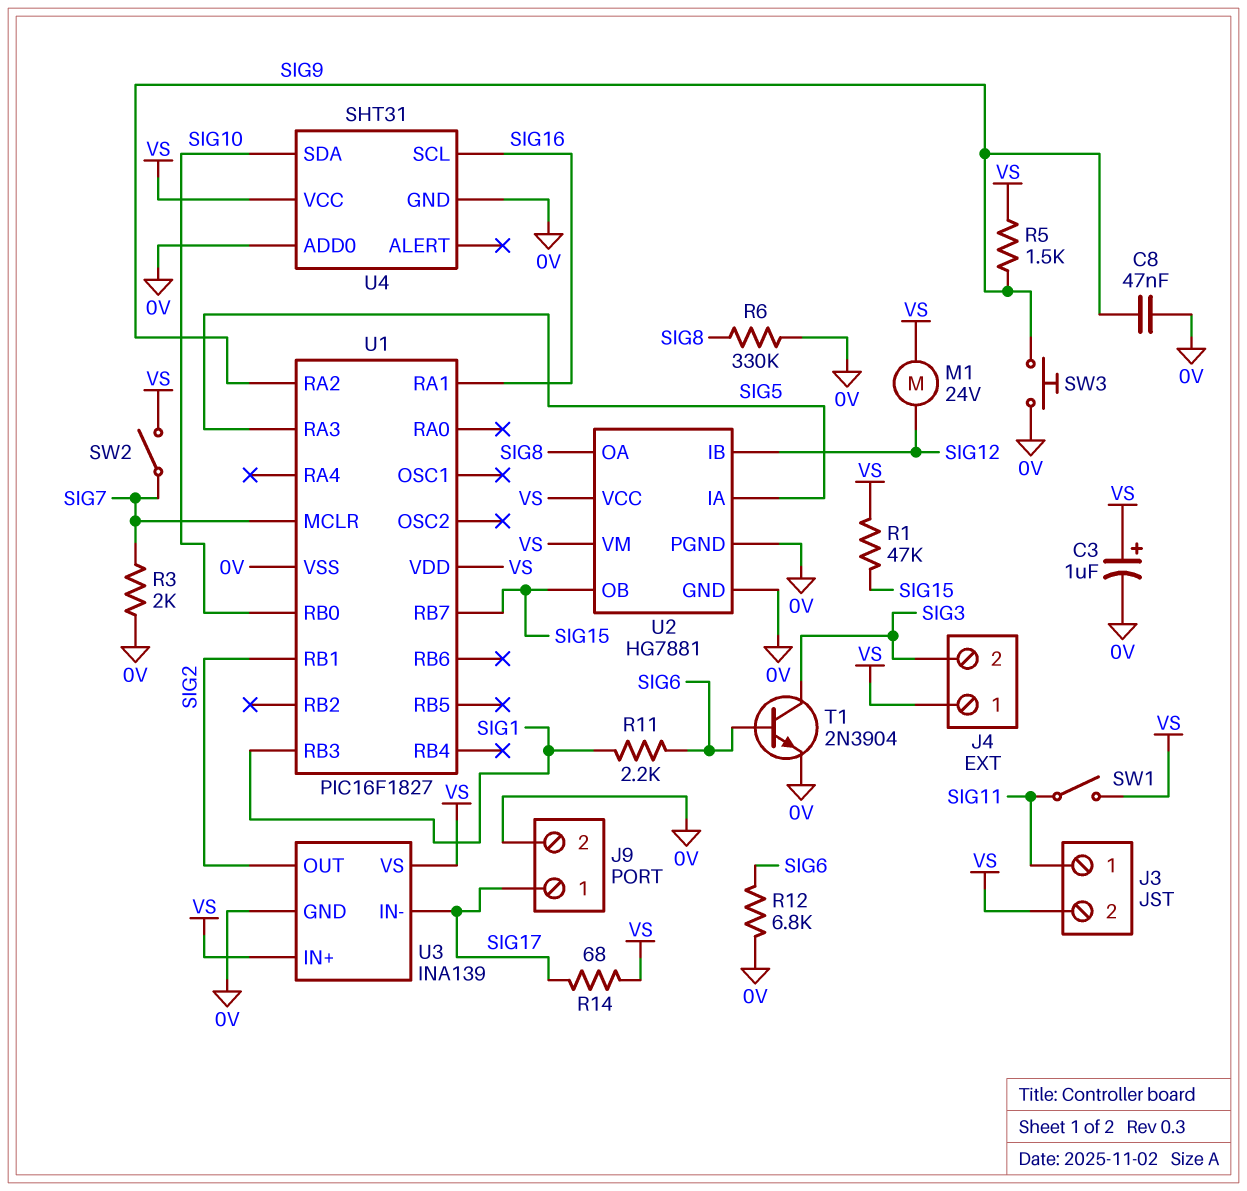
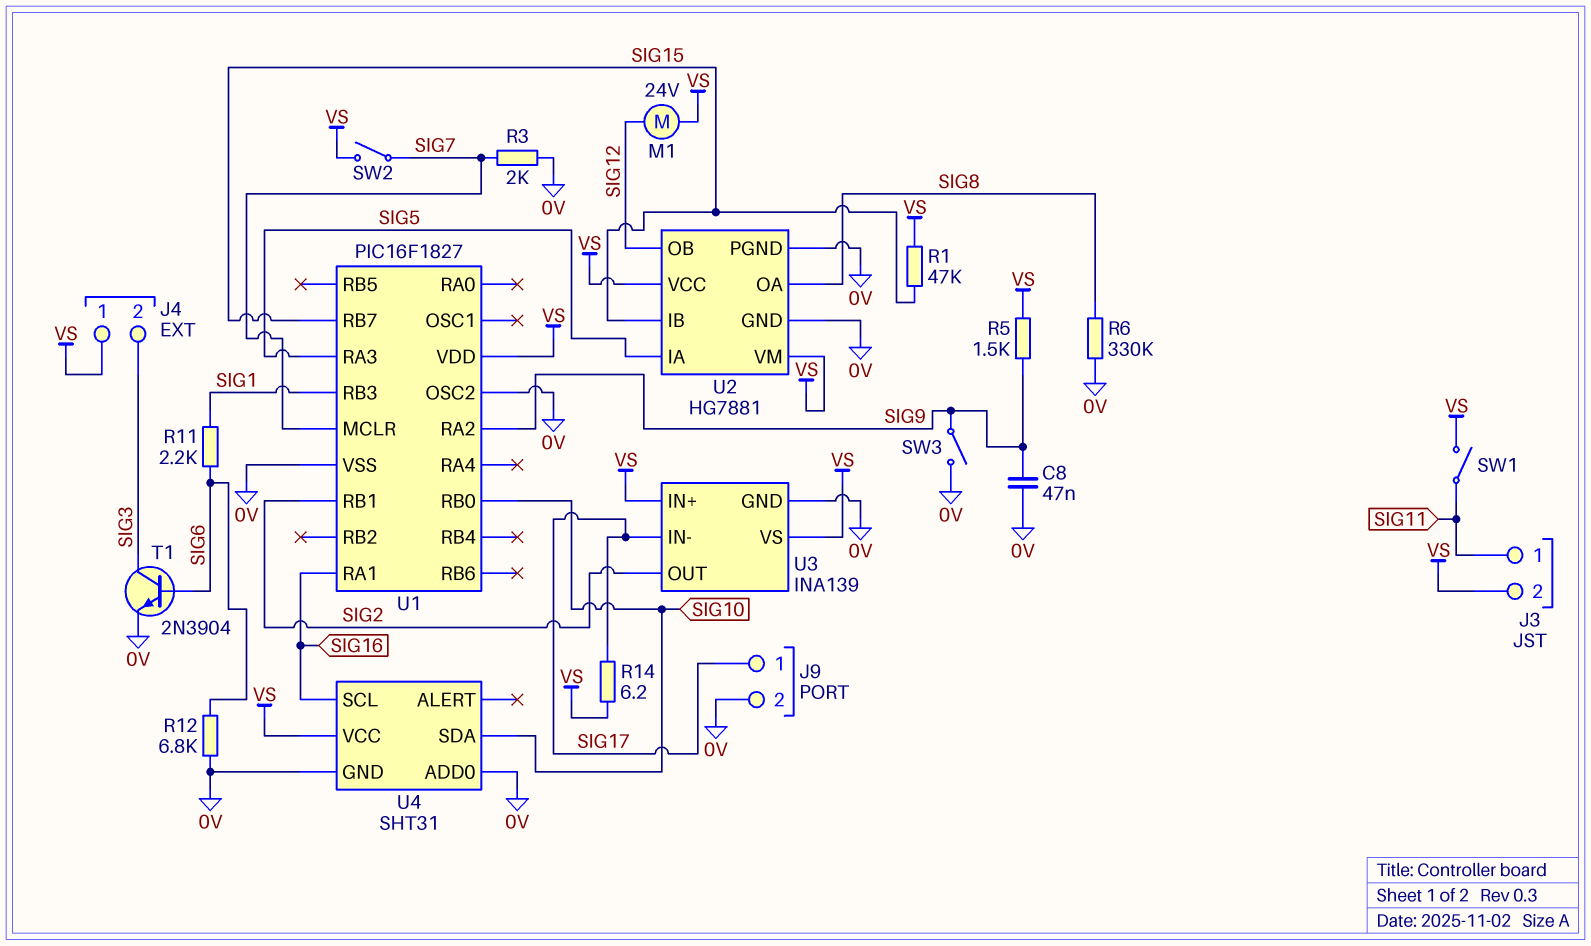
C3: 1uF (plus VS, minus 0V) -> none
R14: 68 (SIG17, VS) -> 6.2 (SIG17, VS)
SW3: button (0V, SIG9) -> switch (0V, SIG9)
U1 pin OSC2: none -> 0V
U2 pin IB: SIG12 -> SIG15
U2 pin OB: SIG15 -> SIG12

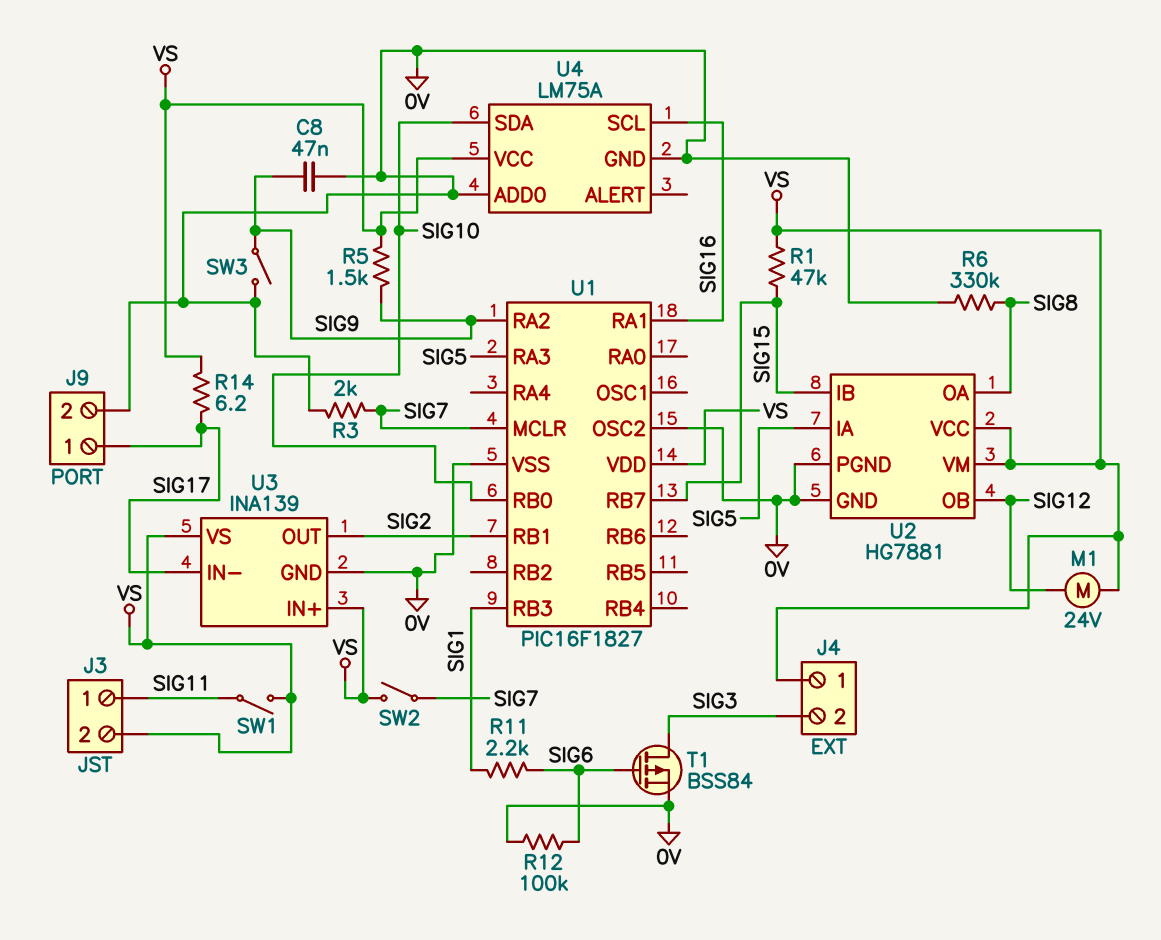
R12: 6.8k (0V, SIG6) -> 100k (0V, SIG6)
T1: NPN 2N3904 (B SIG6, C SIG3, E 0V) -> PMOS BSS84 (G SIG6, D SIG3, S 0V)
U4: SHT31 -> LM75A

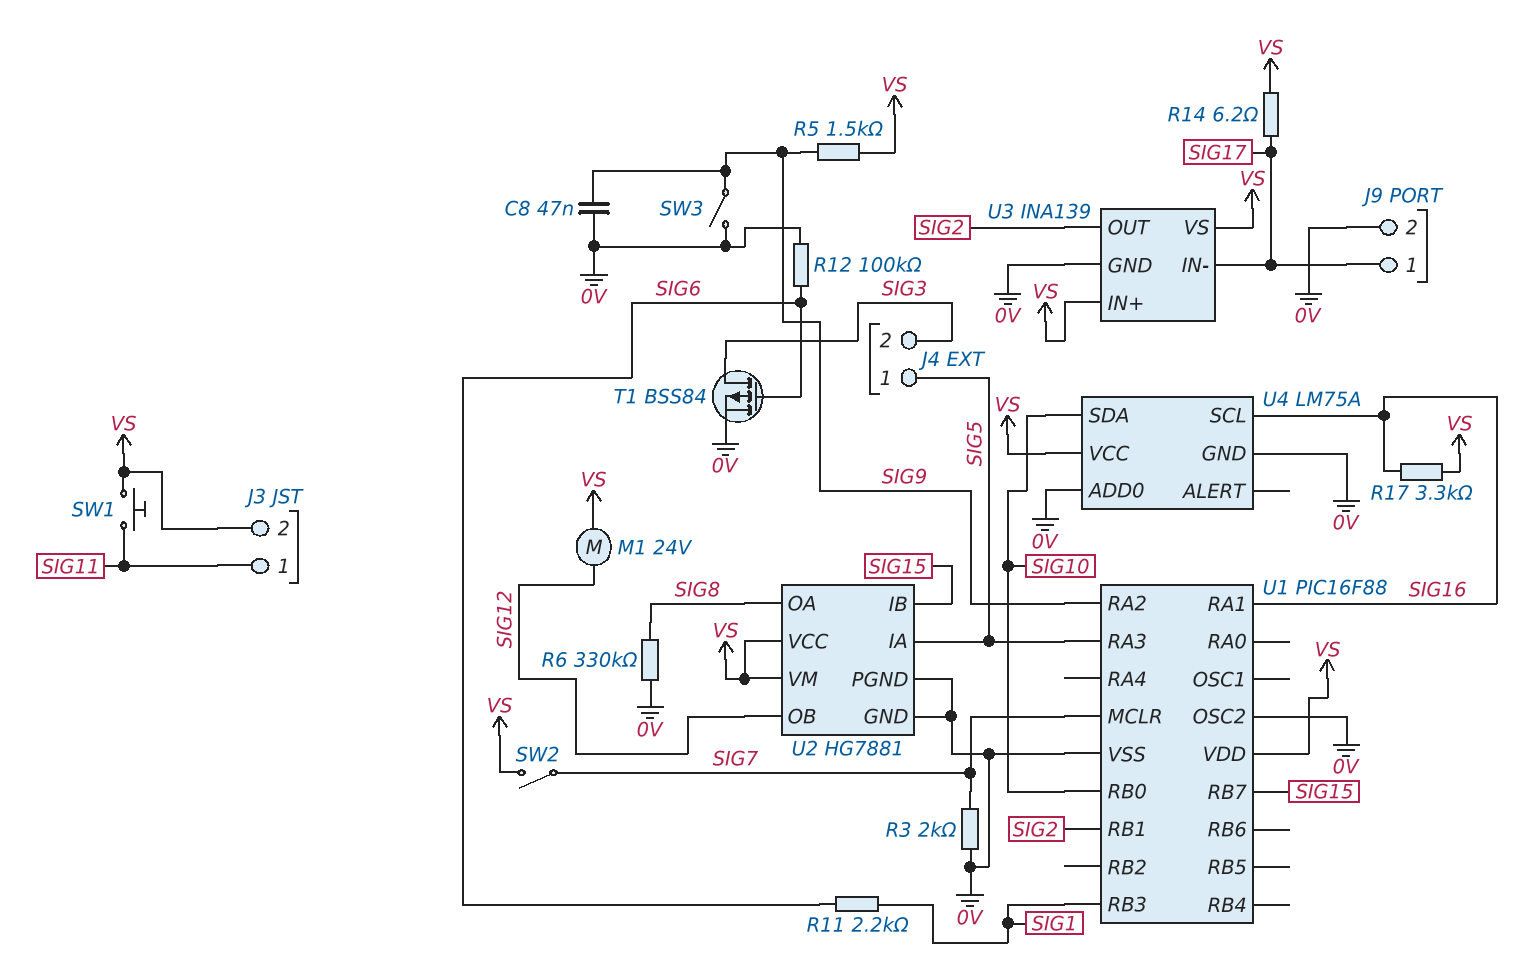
J4 pin 1: VS -> SIG5
R1: 47k (SIG15, VS) -> none
R17: none -> 3.3k (SIG16, VS)
SW1: switch (SIG11, VS) -> button (SIG11, VS)
U1: PIC16F1827 -> PIC16F88

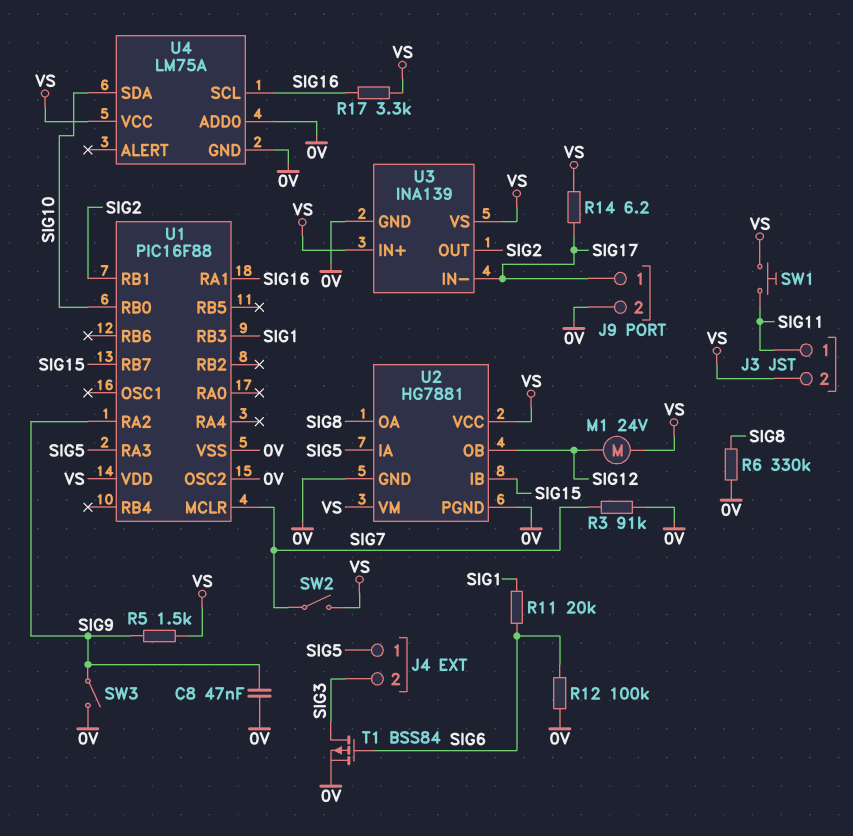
R3: 2k (0V, SIG7) -> 91k (0V, SIG7)
R11: 2.2k (SIG1, SIG6) -> 20k (SIG1, SIG6)

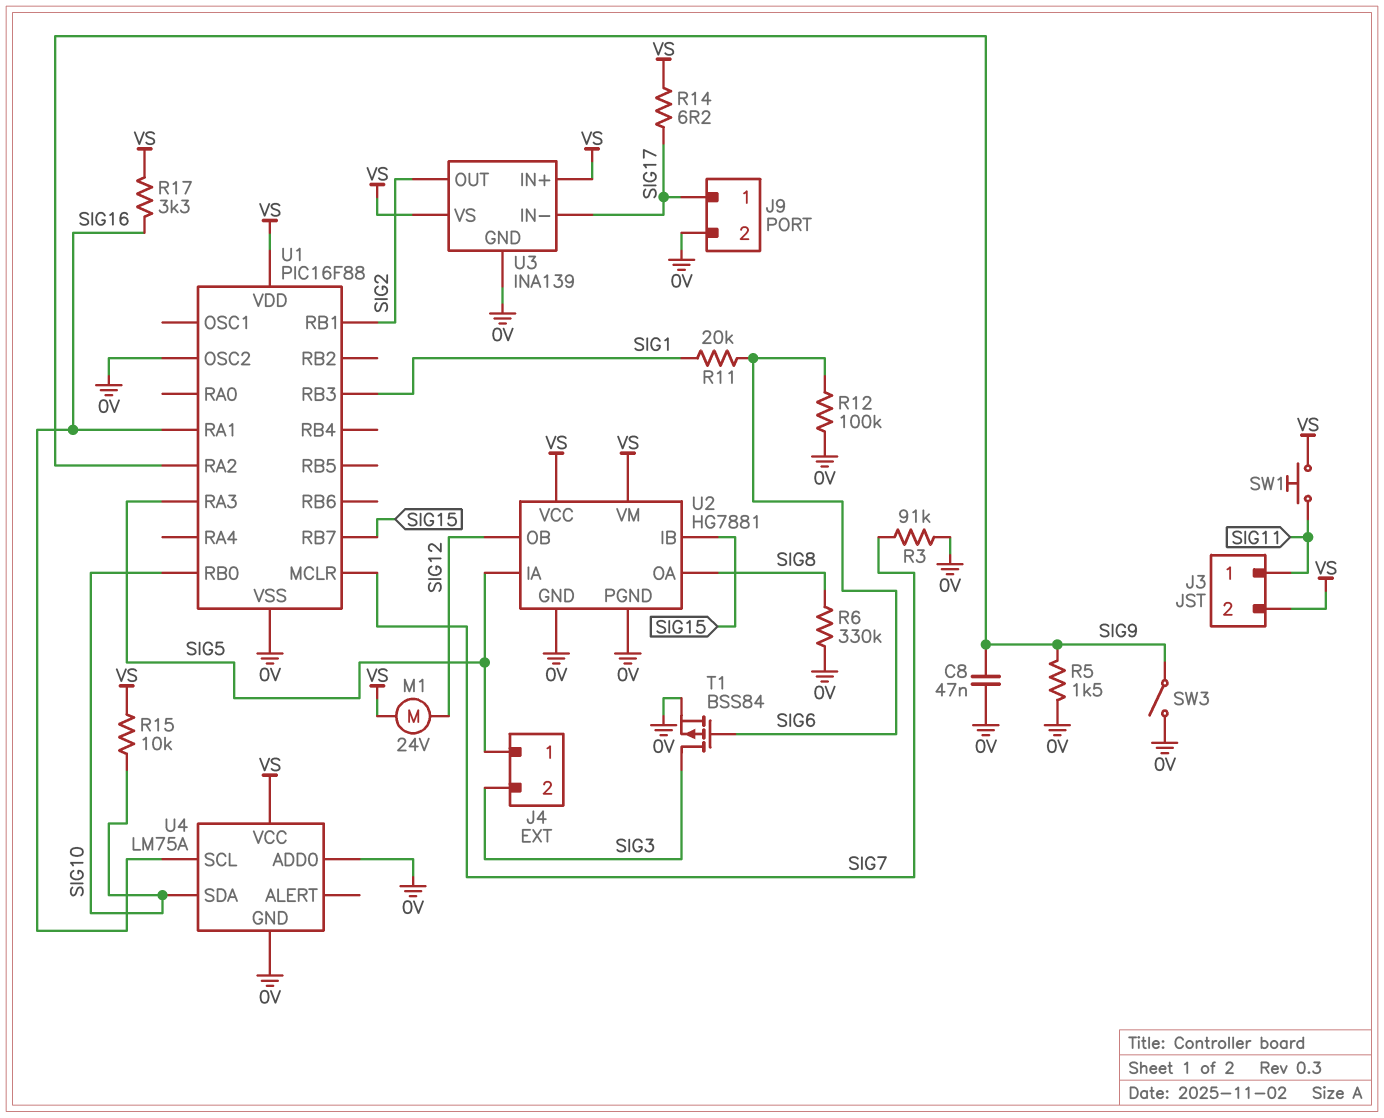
R5: 1.5k (SIG9, VS) -> 1.5k (0V, SIG9)
R15: none -> 10k (SIG10, VS)
SW2: switch (SIG7, VS) -> none

